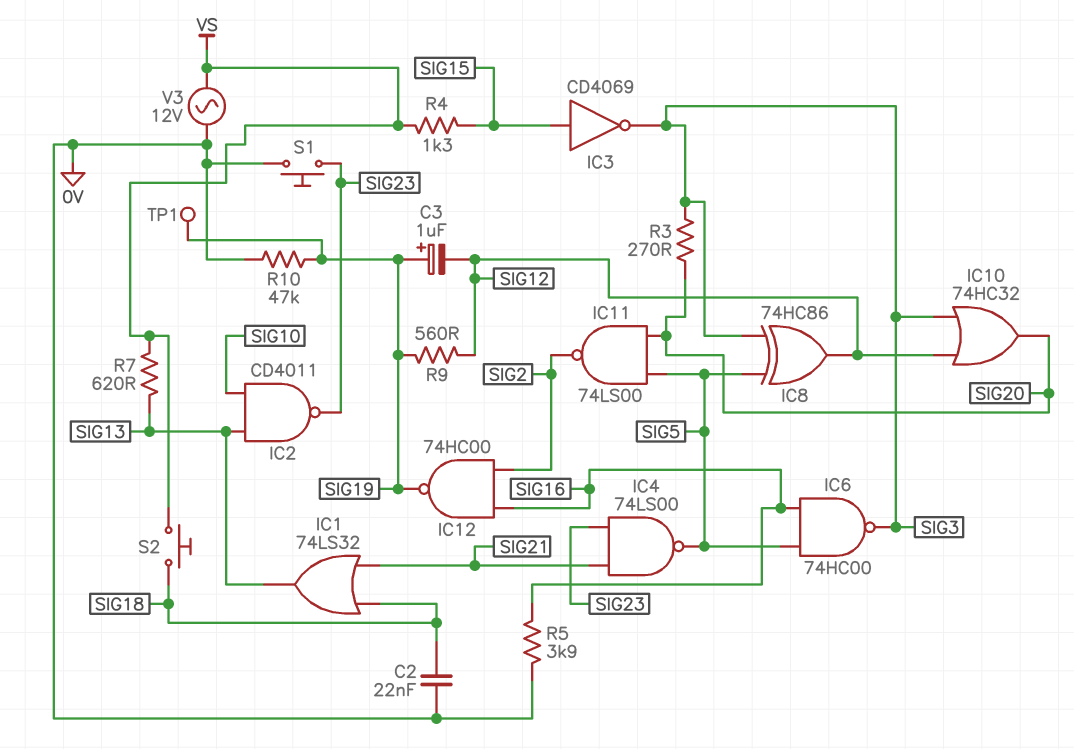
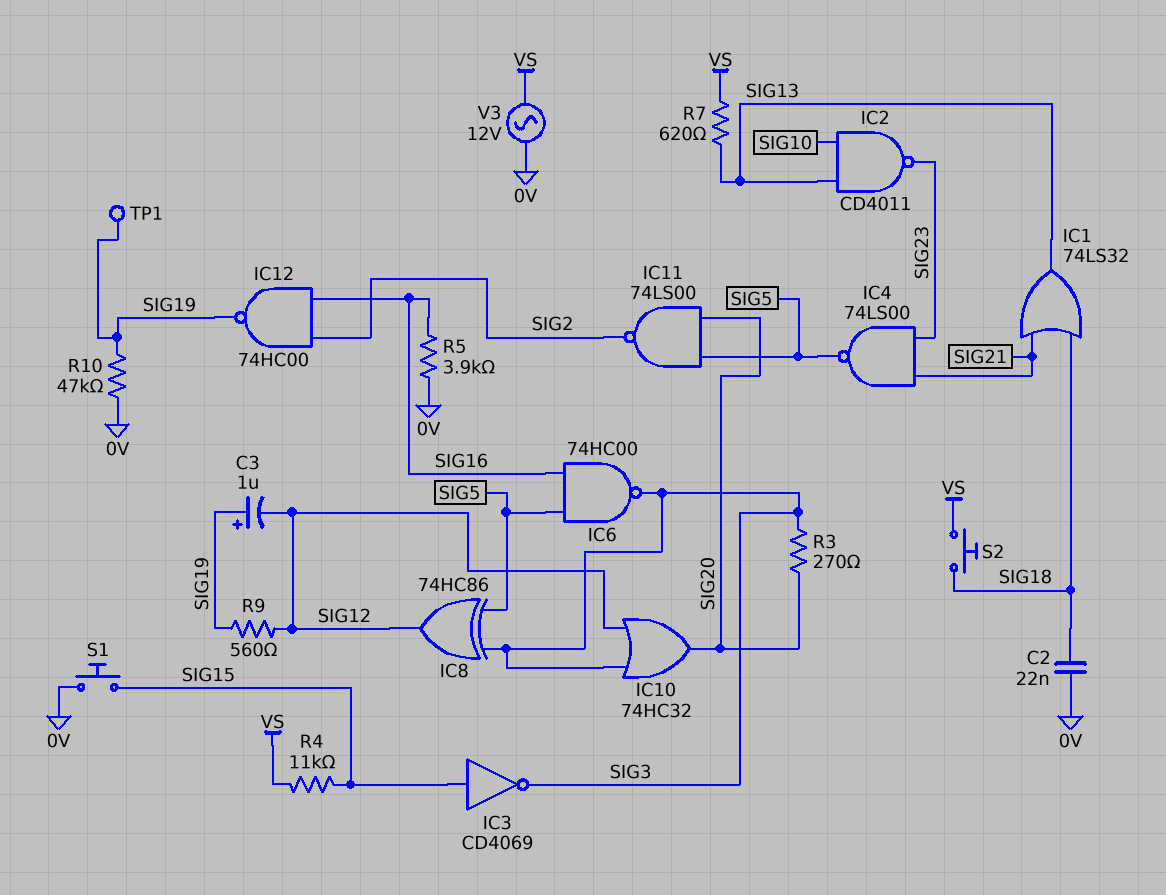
R4: 1.3k (SIG15, VS) -> 11k (SIG15, VS)
S1: button (0V, SIG23) -> button (0V, SIG15)

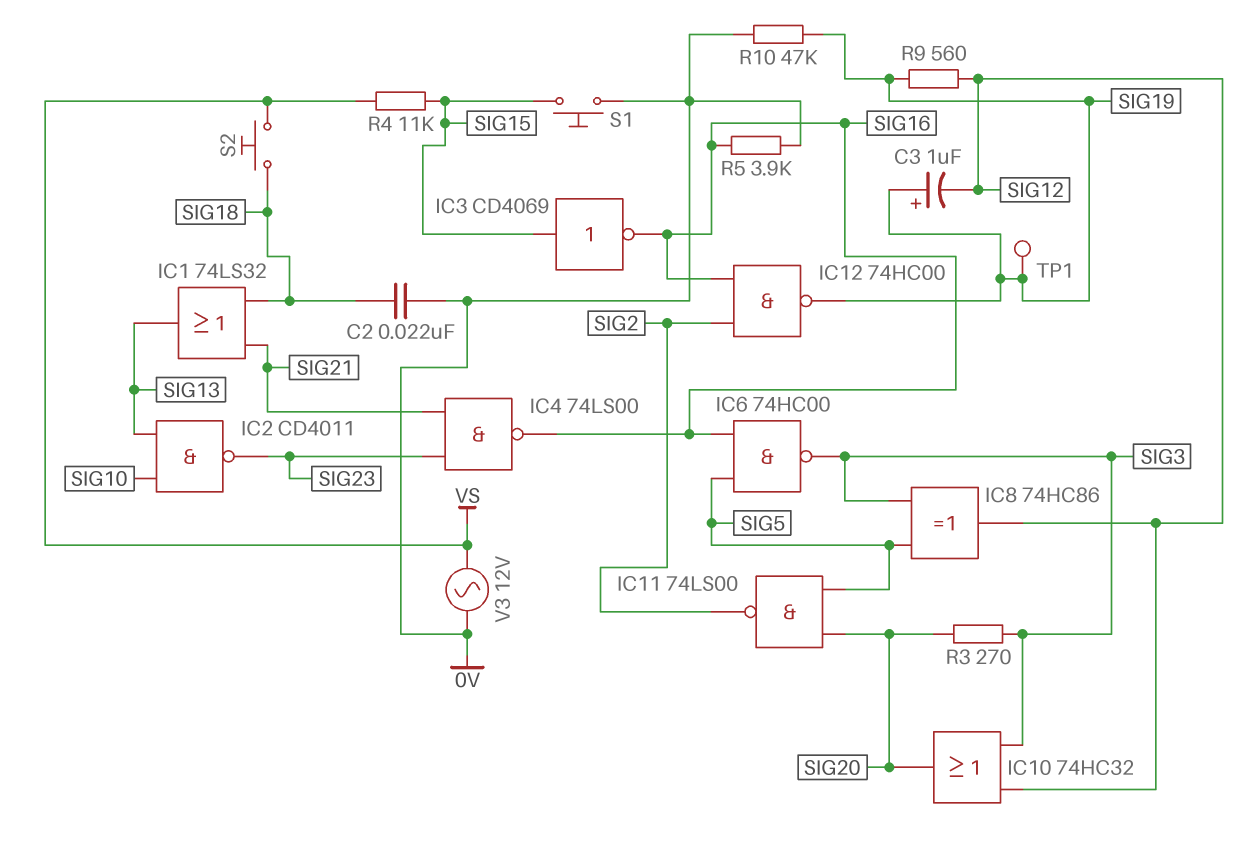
IC3: NOT CD4069 (in SIG15, out SIG3) -> NOT CD4069 (in SIG15, out SIG16)
IC4: NAND 74LS00 (in SIG21, in SIG23, out SIG5) -> NAND 74LS00 (in SIG21, in SIG23, out SIG16)
R7: 620 (SIG13, VS) -> none

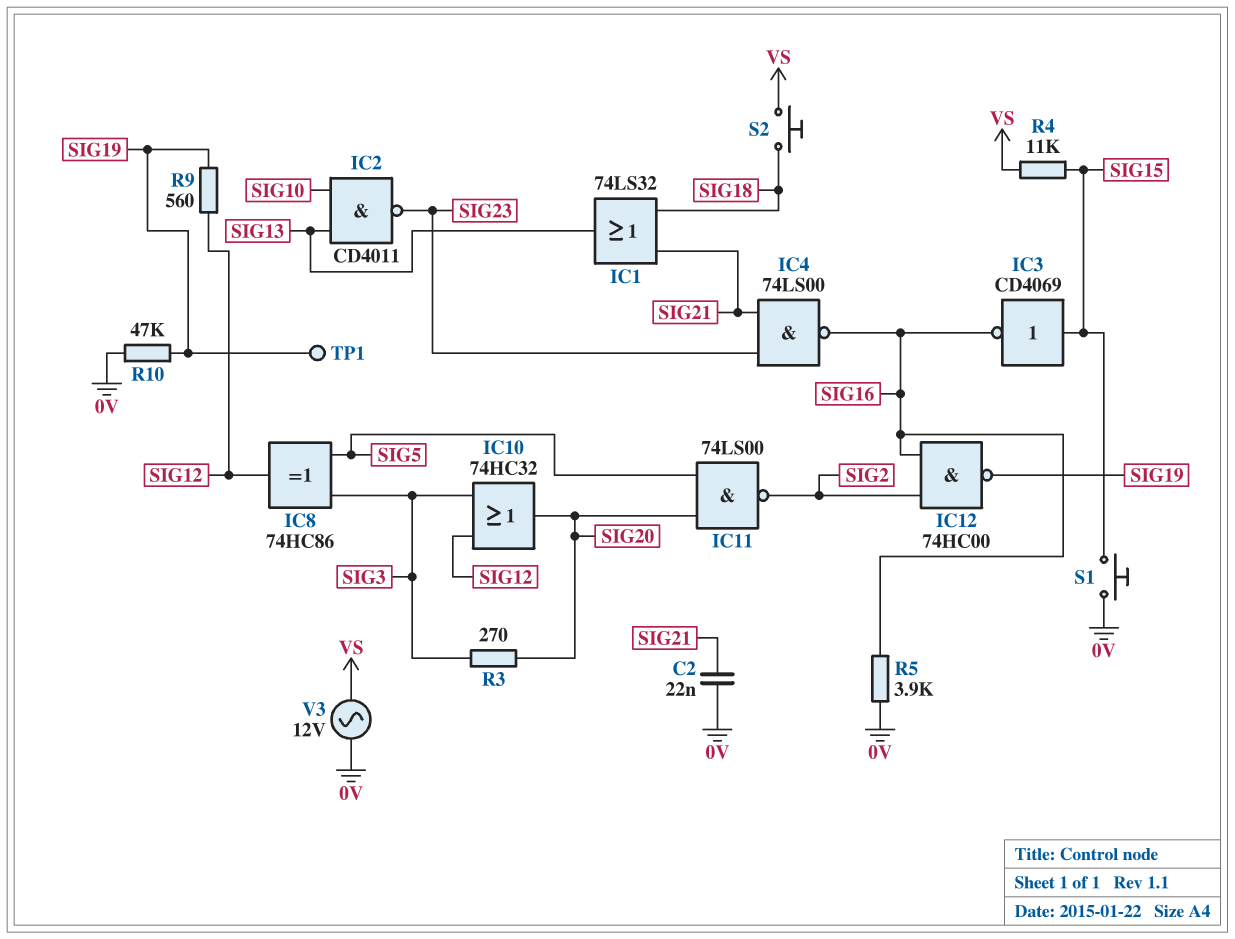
C2: 22nF (0V, SIG18) -> 22nF (0V, SIG21)
C3: 1uF (plus SIG19, minus SIG12) -> none
IC6: NAND 74HC00 (in SIG5, in SIG16, out SIG3) -> none

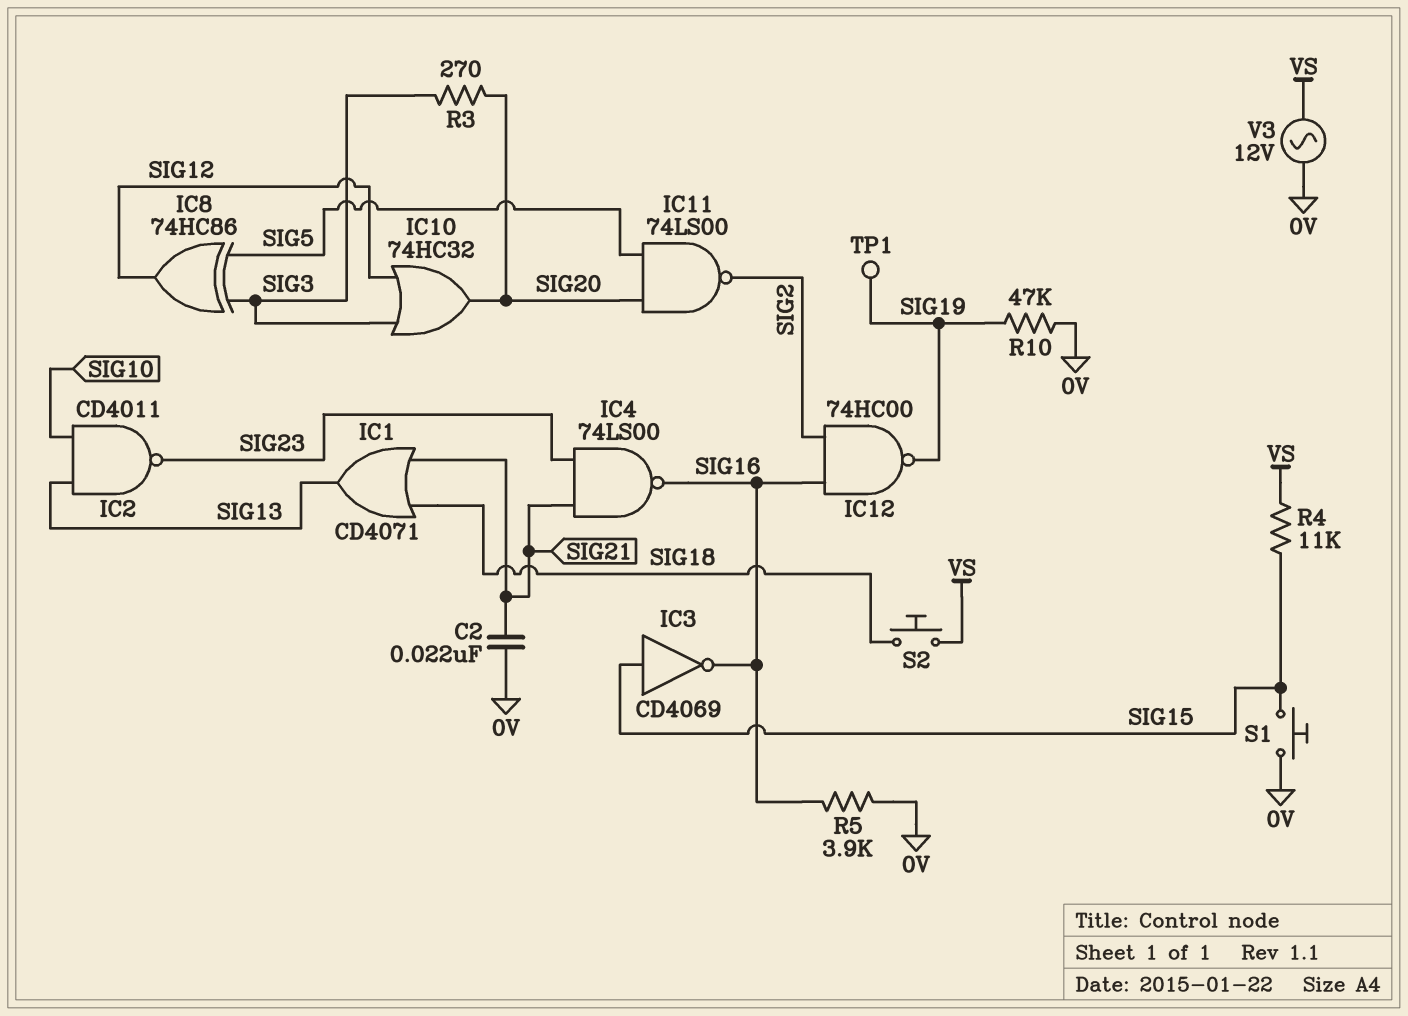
IC1: OR 74LS32 (in SIG18, in SIG21, out SIG13) -> OR CD4071 (in SIG18, in SIG21, out SIG13)
R9: 560 (SIG12, SIG19) -> none

